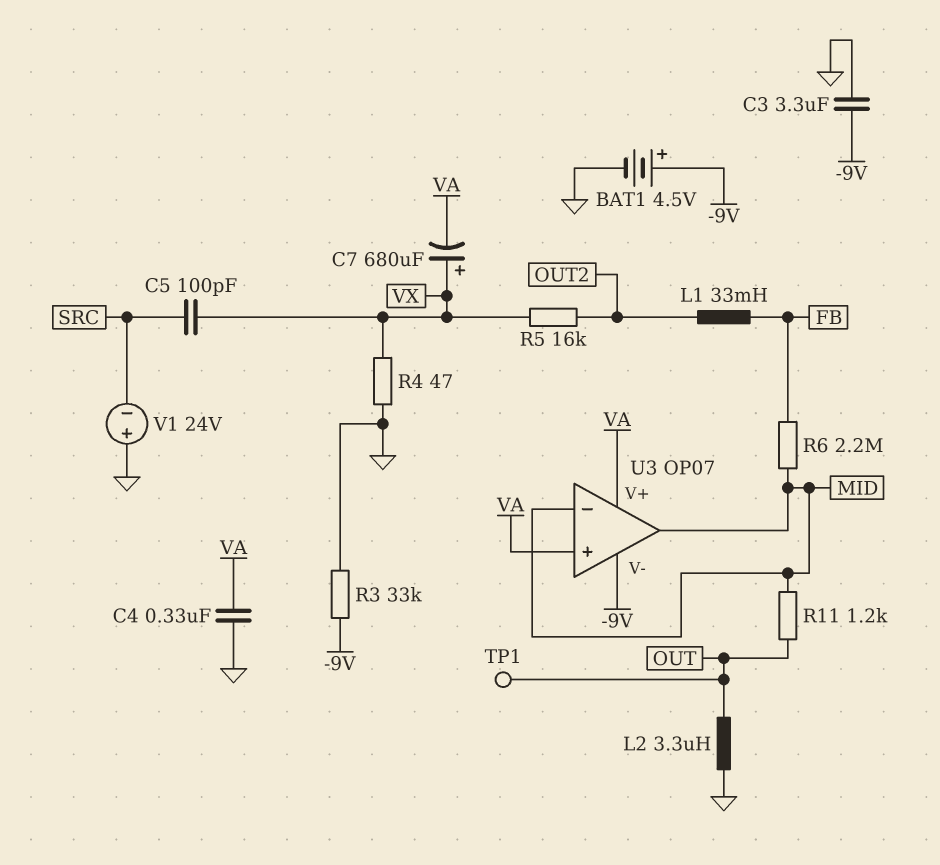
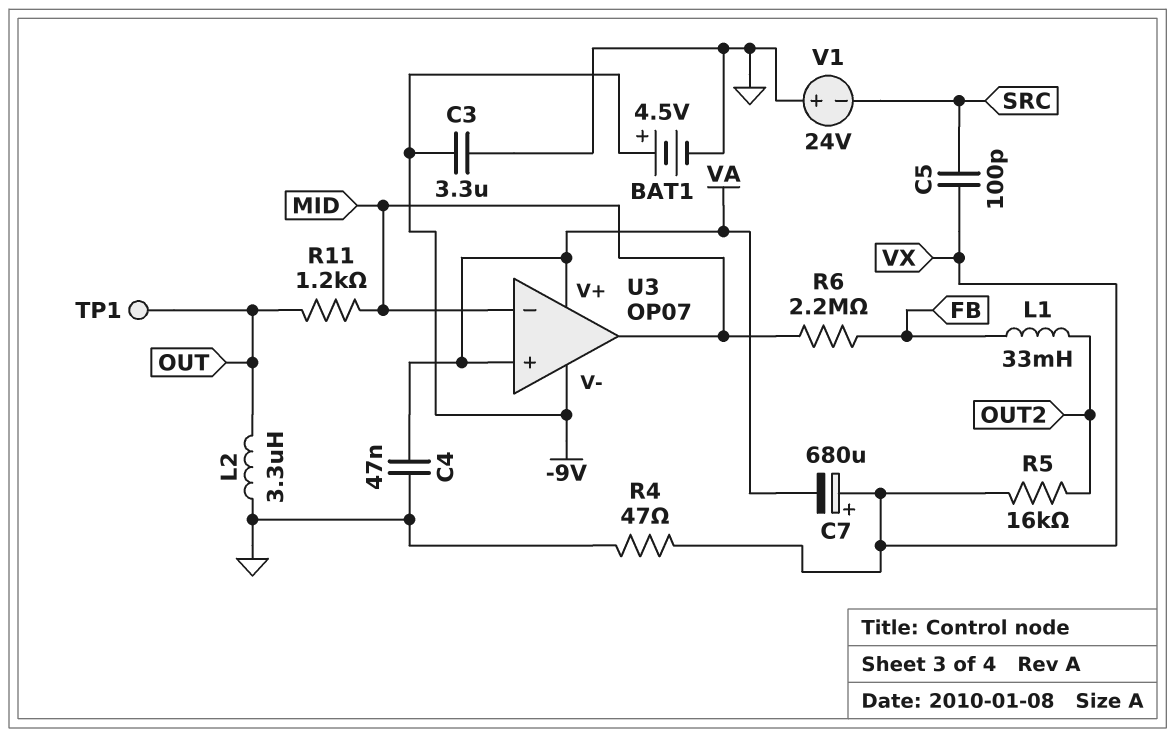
C4: 330nF (GND, VA) -> 47nF (GND, VA)
R3: 33k (-9V, GND) -> none

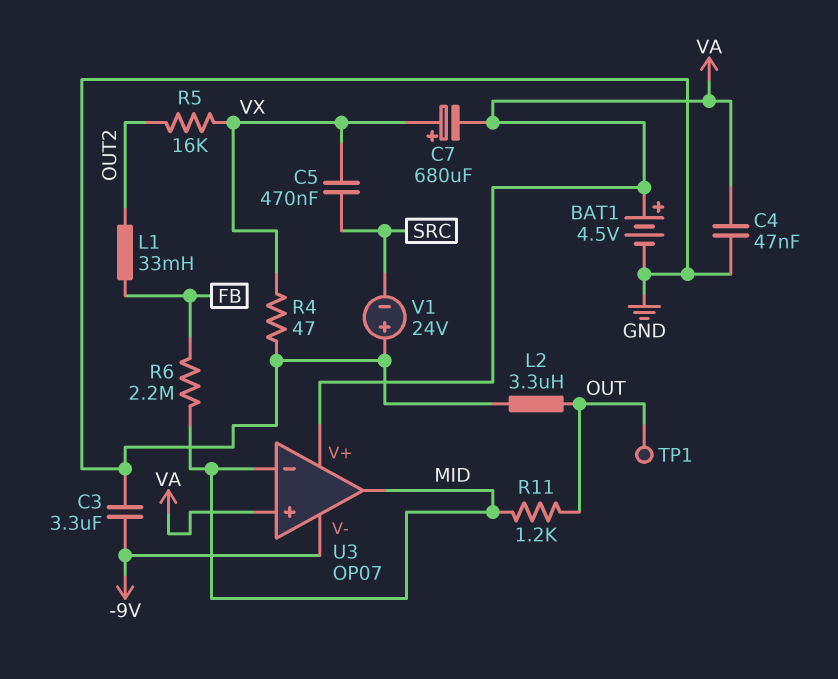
BAT1: 4.5V (plus -9V, minus GND) -> 4.5V (plus VA, minus GND)
C5: 100pF (SRC, VX) -> 470nF (SRC, VX)

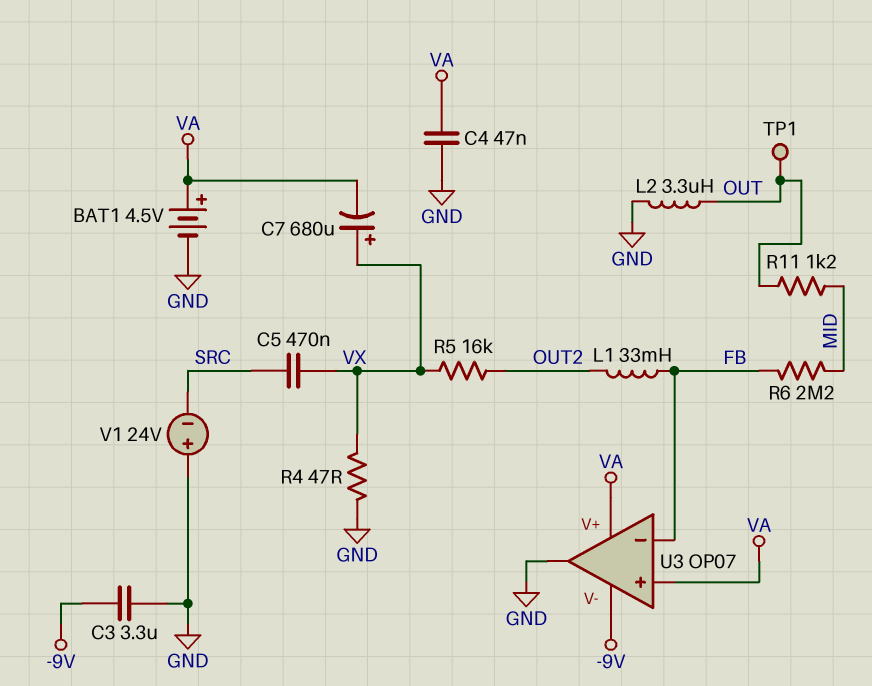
U3 pin in-: MID -> FB
U3 pin out: MID -> GND

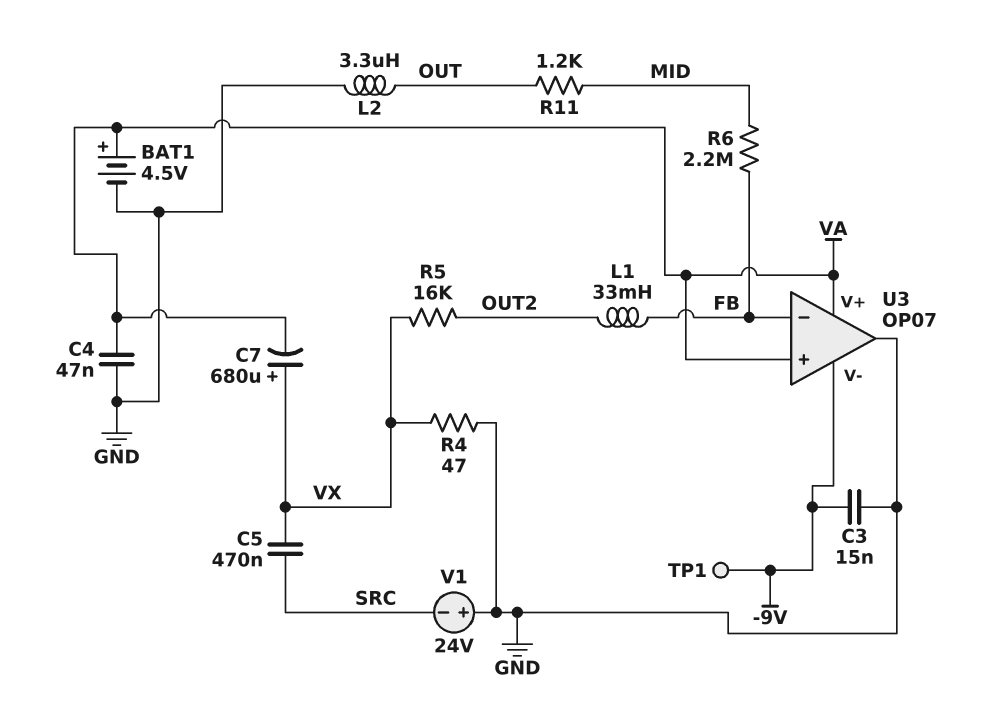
C3: 3.3uF (-9V, GND) -> 15nF (-9V, GND)
TP1: test point (OUT) -> test point (-9V)

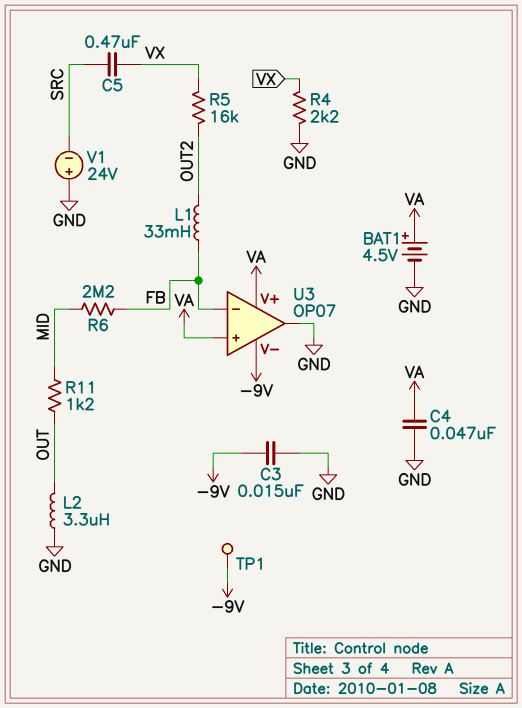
C7: 680uF (plus VX, minus VA) -> none
R4: 47 (GND, VX) -> 2.2k (GND, VX)

